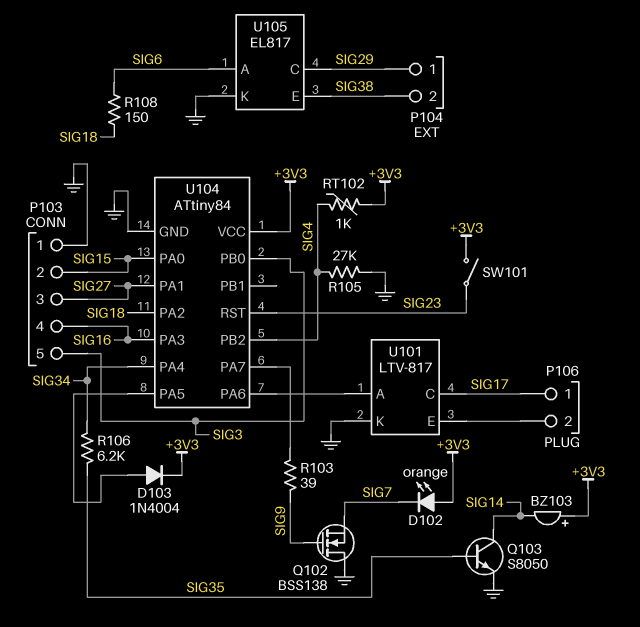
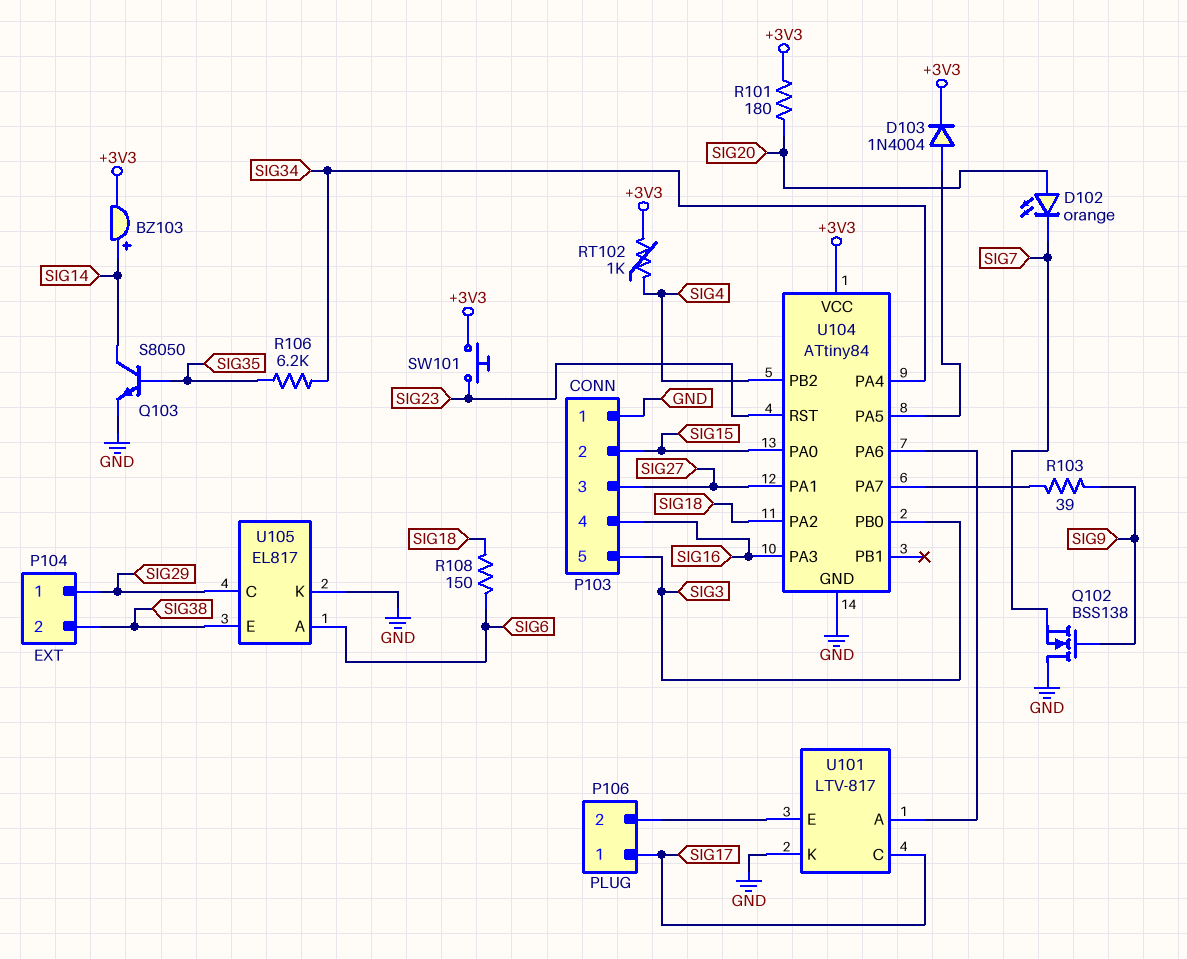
BZ103: buzzer (plus +3V3, minus SIG14) -> buzzer (plus SIG14, minus +3V3)
D102: LED orange (A +3V3, K SIG7) -> LED orange (A SIG20, K SIG7)
R101: none -> 180 (+3V3, SIG20)
R105: 27k (GND, SIG4) -> none
SW101: switch (+3V3, SIG23) -> button (+3V3, SIG23)

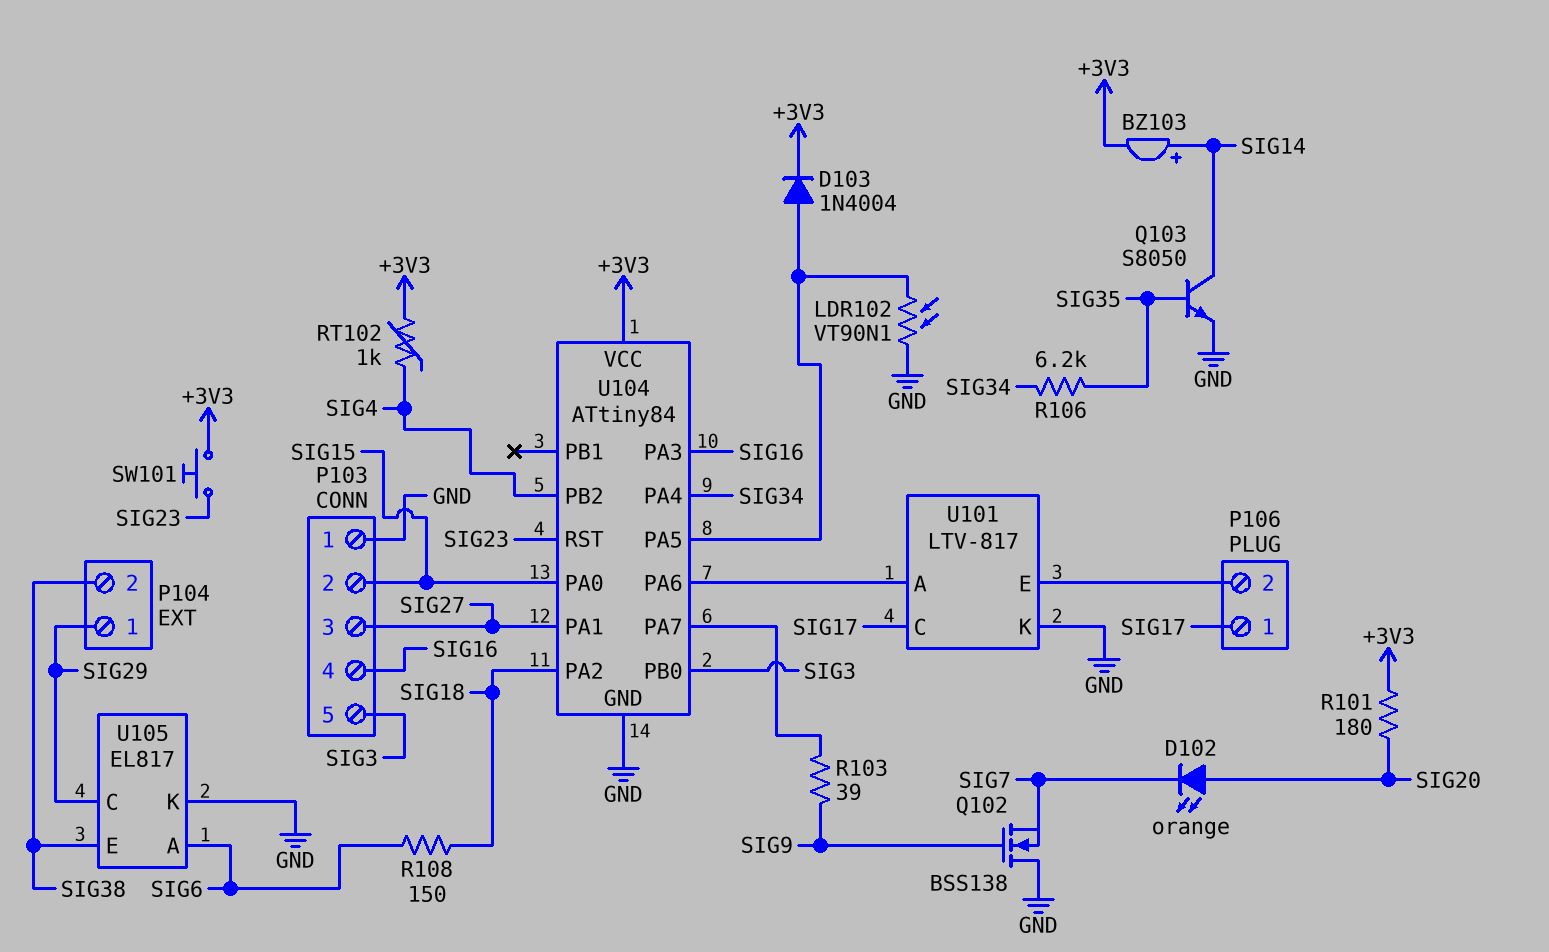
LDR102: none -> VT90N1 (GND, U104/PA5)

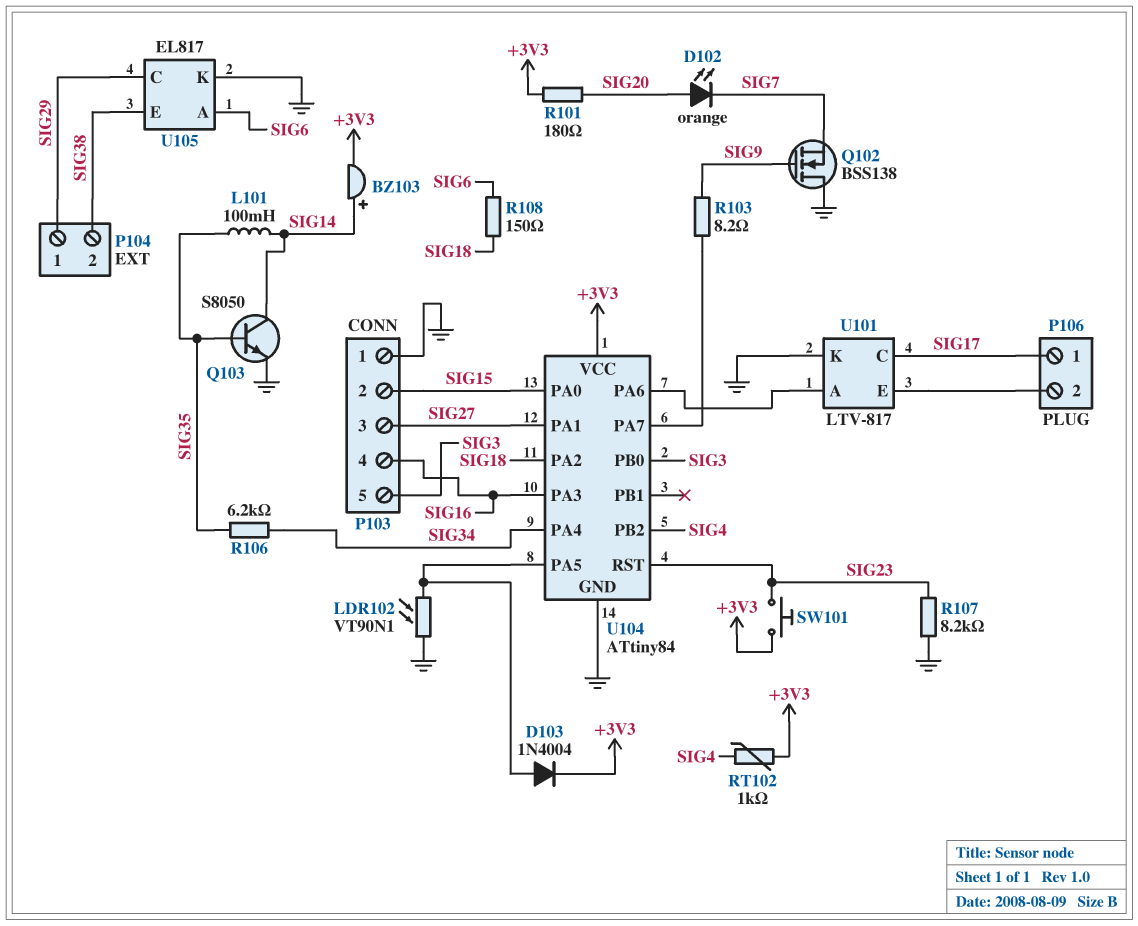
L101: none -> 100mH (SIG14, SIG35)
R103: 39 (SIG9, U104/PA7) -> 8.2 (SIG9, U104/PA7)
R107: none -> 8.2k (GND, SIG23)

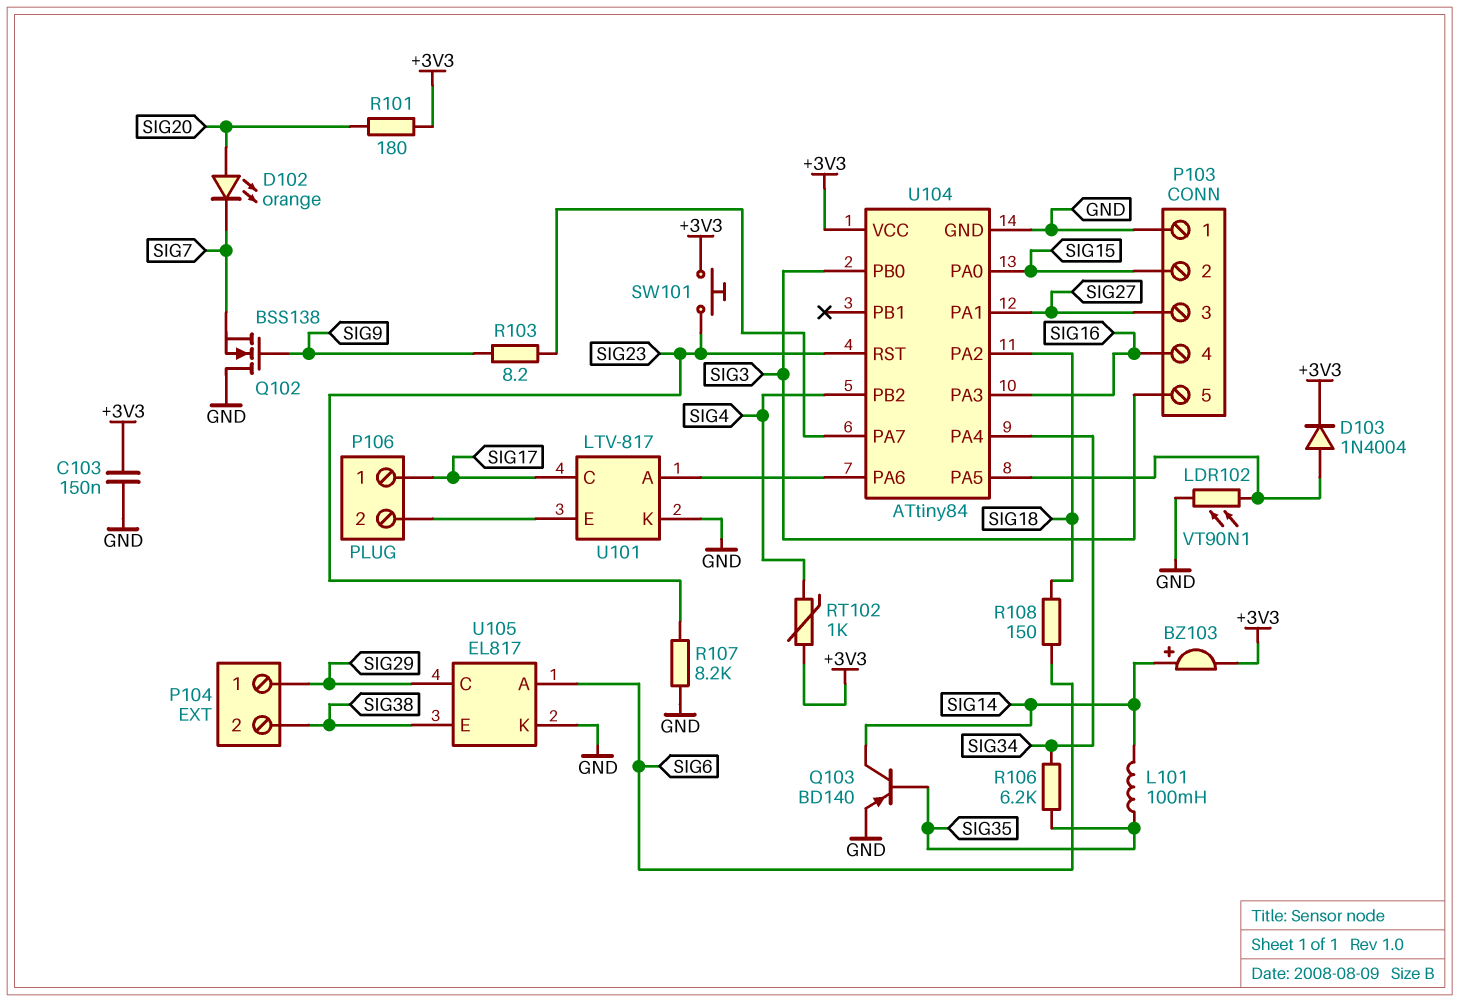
C103: none -> 150nF (+3V3, GND)
Q103: NPN S8050 (B SIG35, C SIG14, E GND) -> PNP BD140 (B SIG35, C SIG14, E GND)

